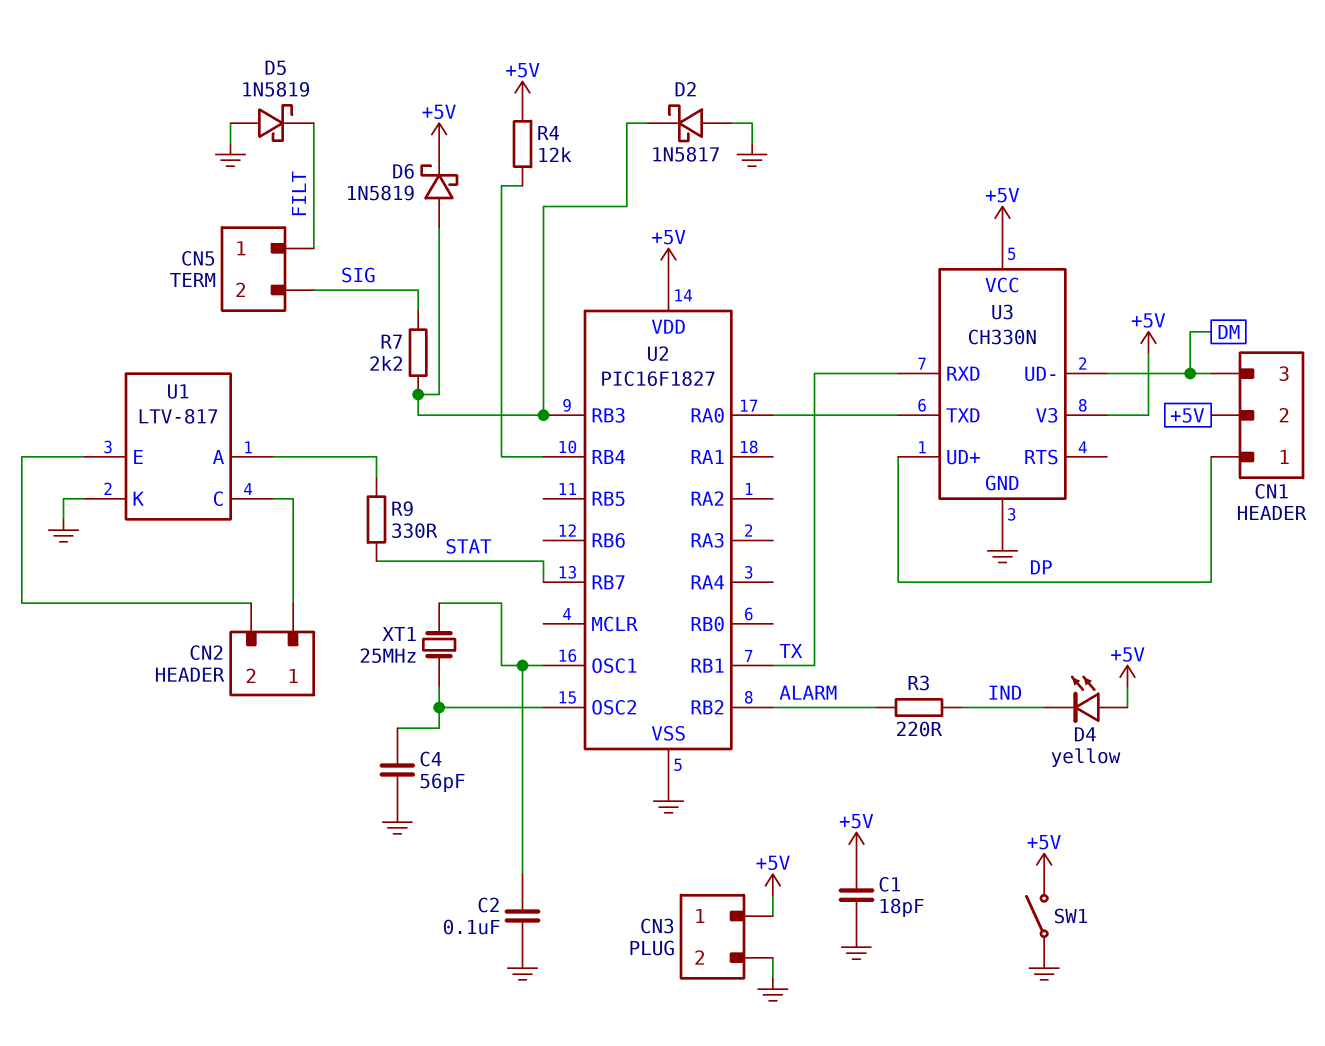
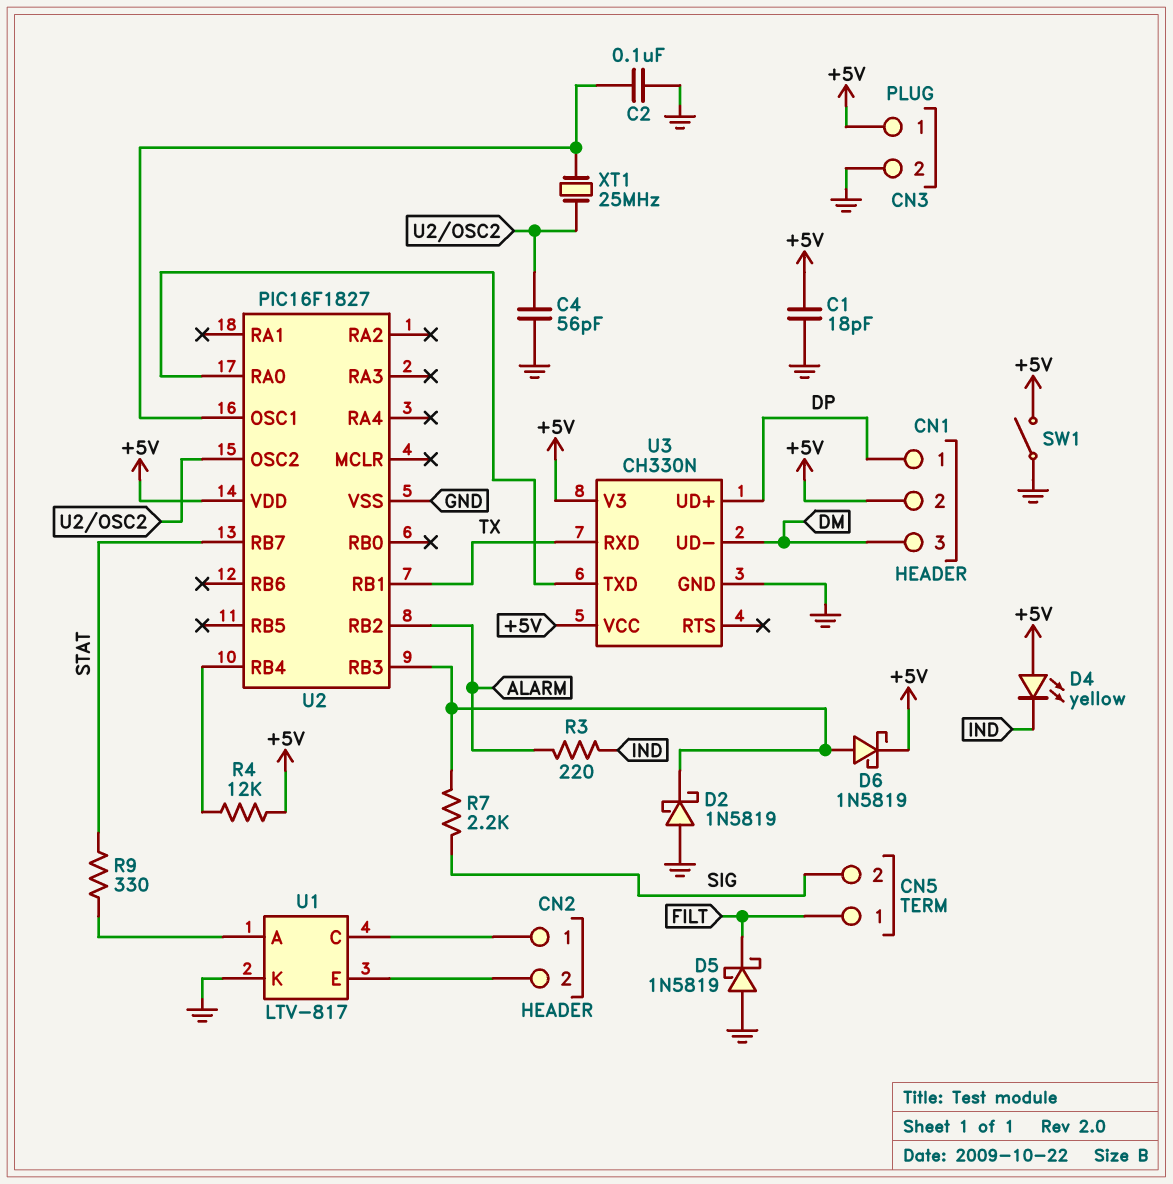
D2: schottky 1N5817 (A GND, K U2/RB3) -> schottky 1N5819 (A GND, K U2/RB3)

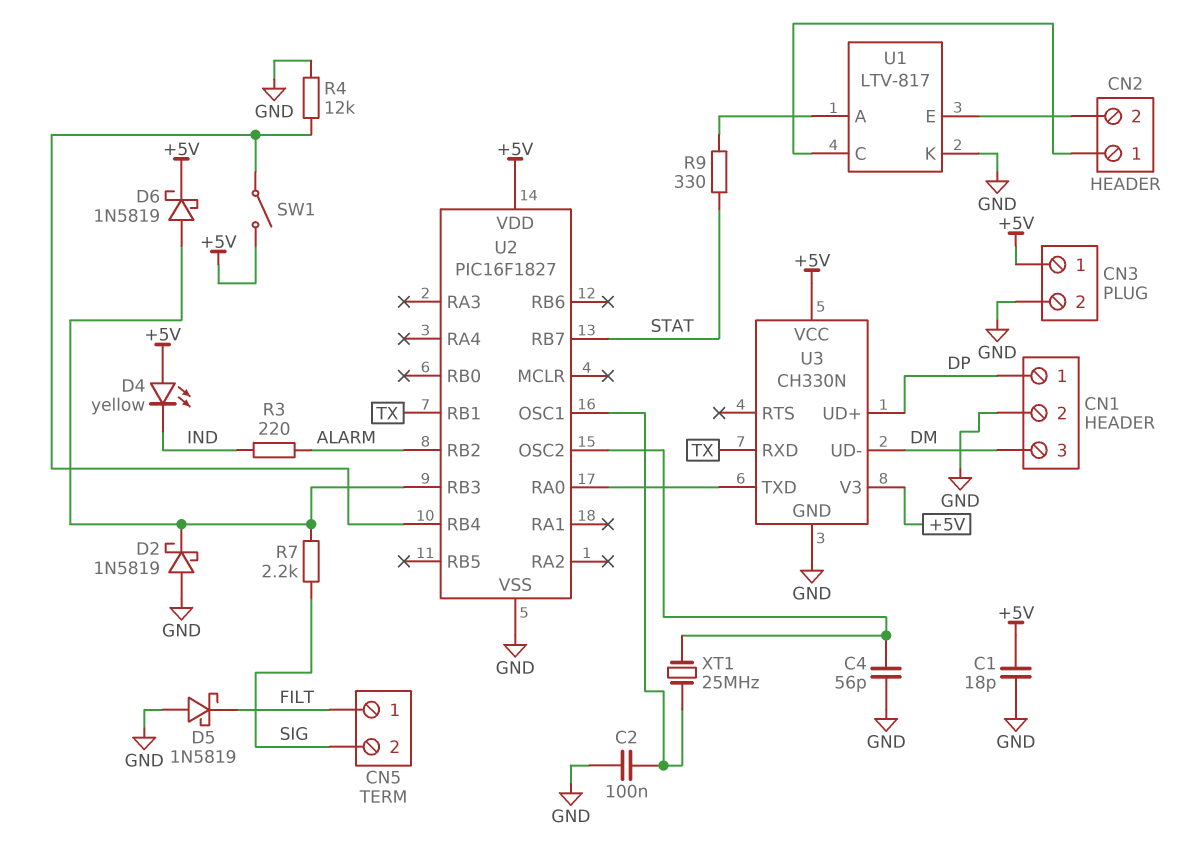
CN1 pin 2: +5V -> GND
R4: 12k (+5V, U2/RB4) -> 12k (GND, U2/RB4)
SW1: switch (+5V, GND) -> switch (+5V, U2/RB4)

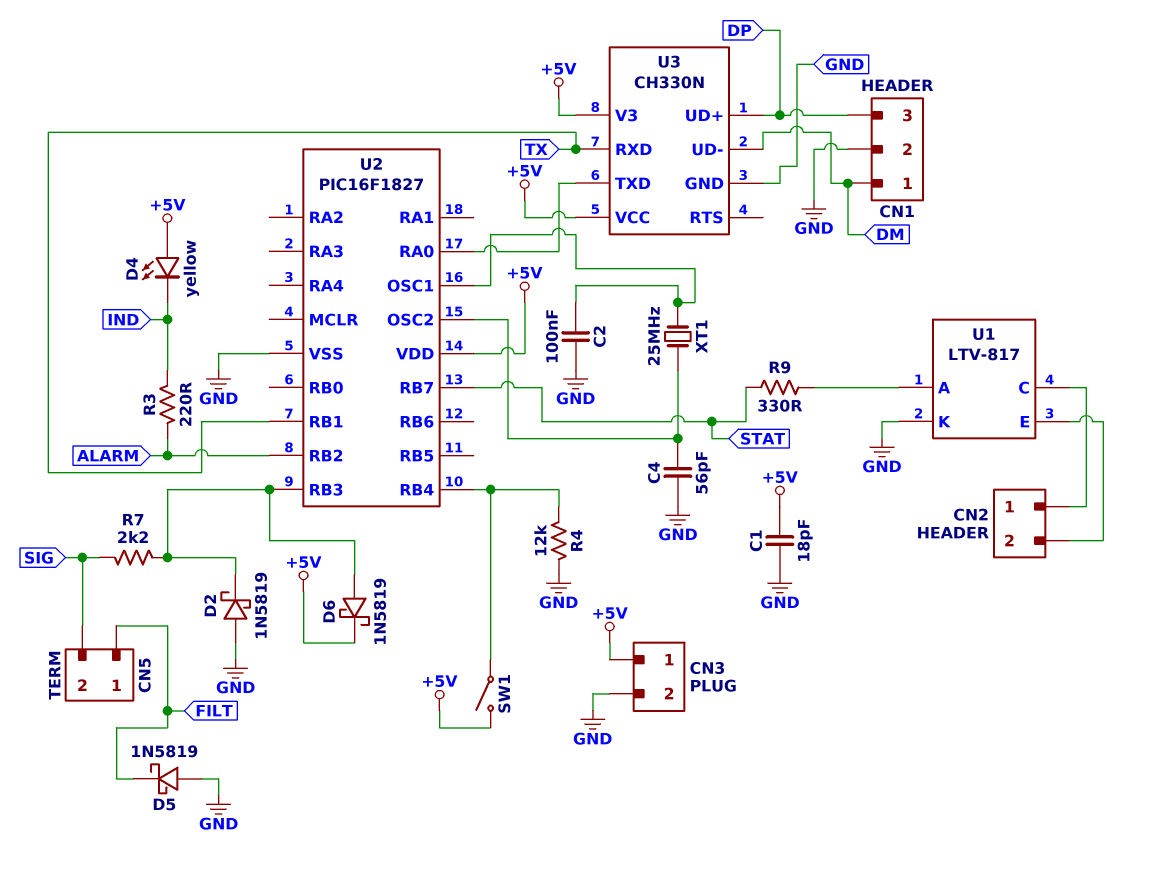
CN1 pin 1: DP -> DM
CN1 pin 3: DM -> DP

